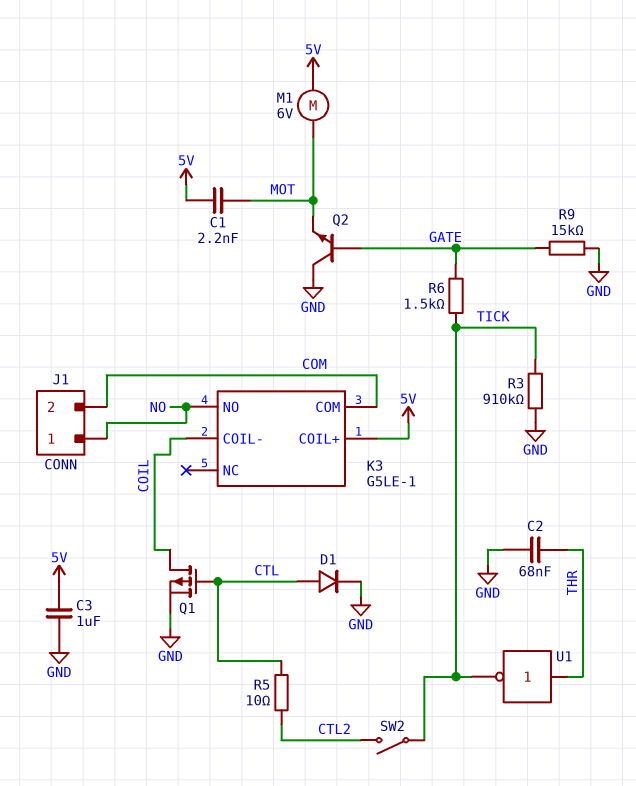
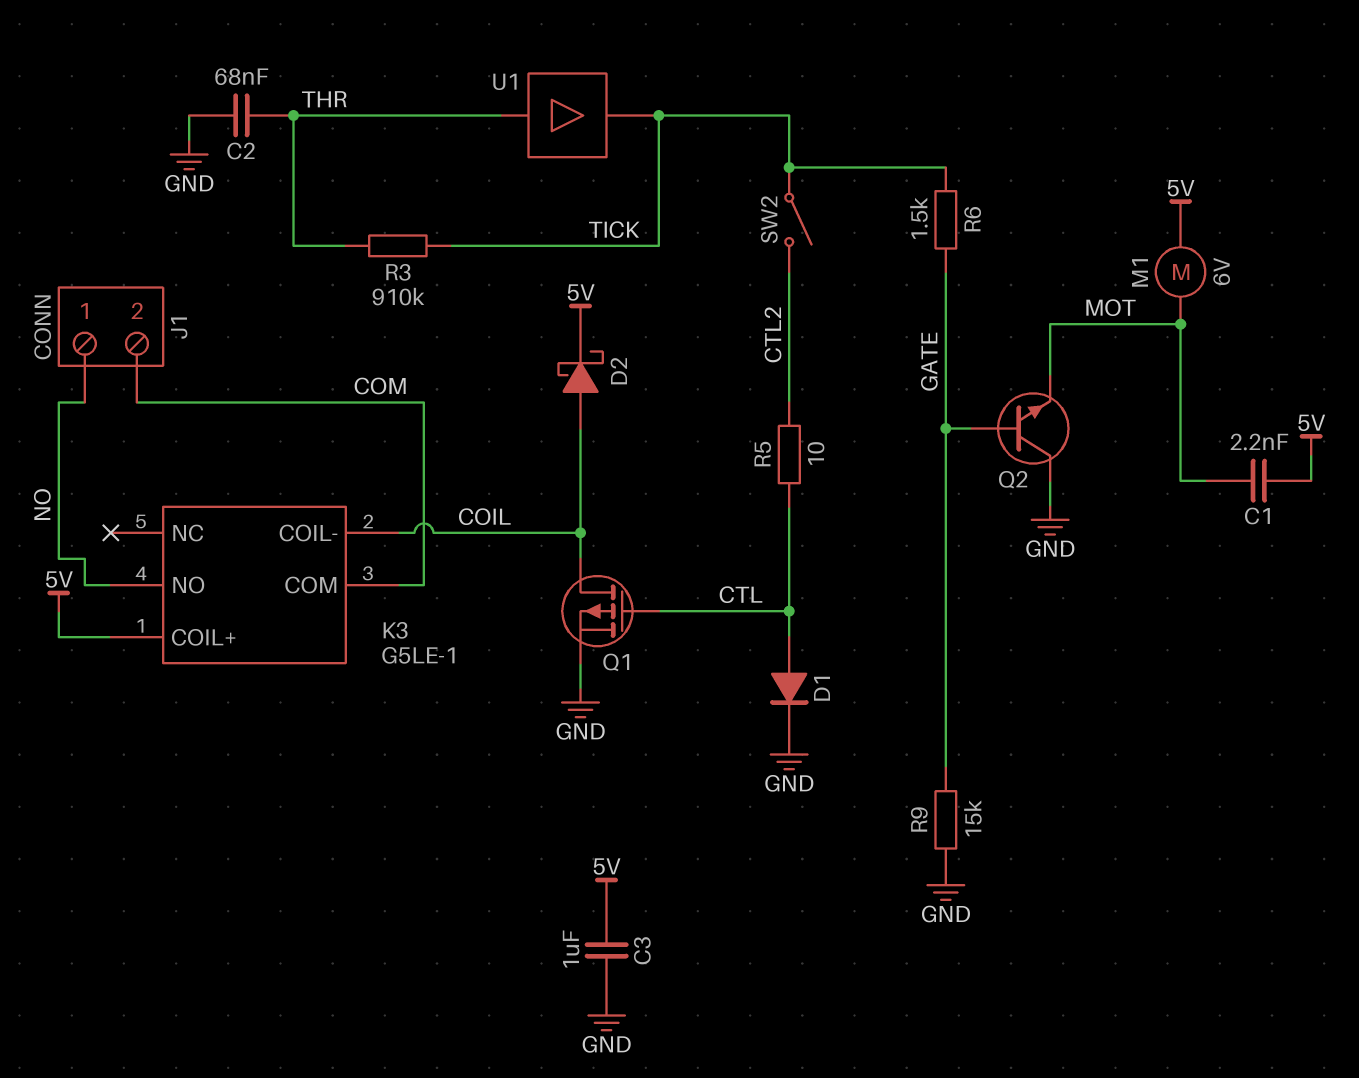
D2: none -> schottky (A COIL, K 5V)
R3: 910k (GND, TICK) -> 910k (THR, TICK)
U1: NOT (in THR, out TICK) -> buffer (in THR, out TICK)

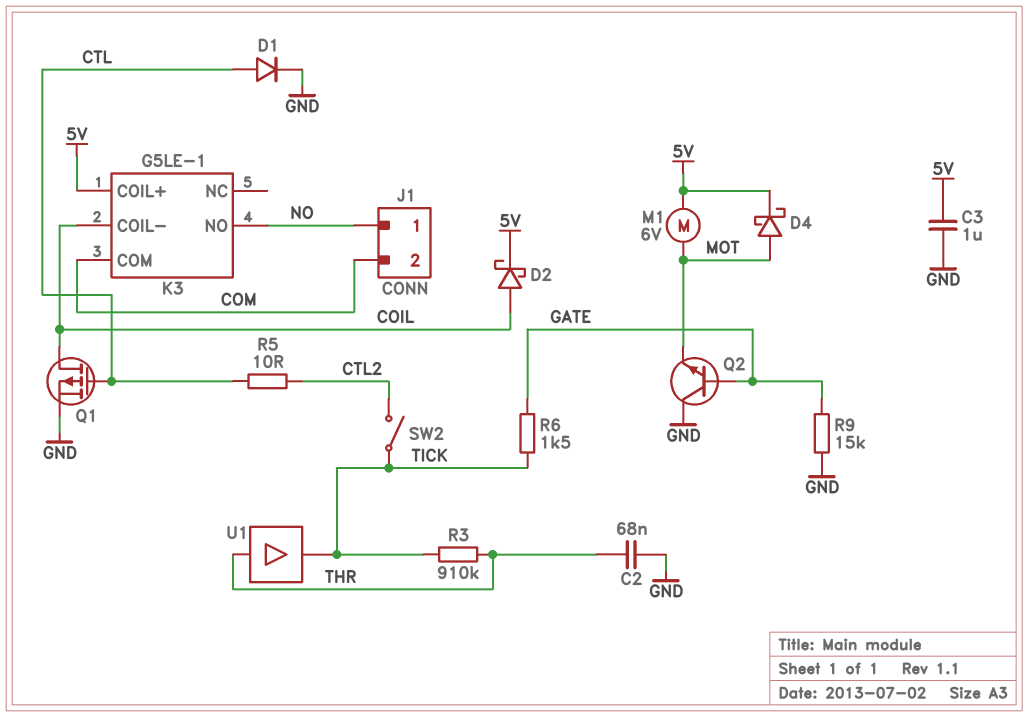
C1: 2.2nF (5V, MOT) -> none
D4: none -> schottky (A MOT, K 5V)

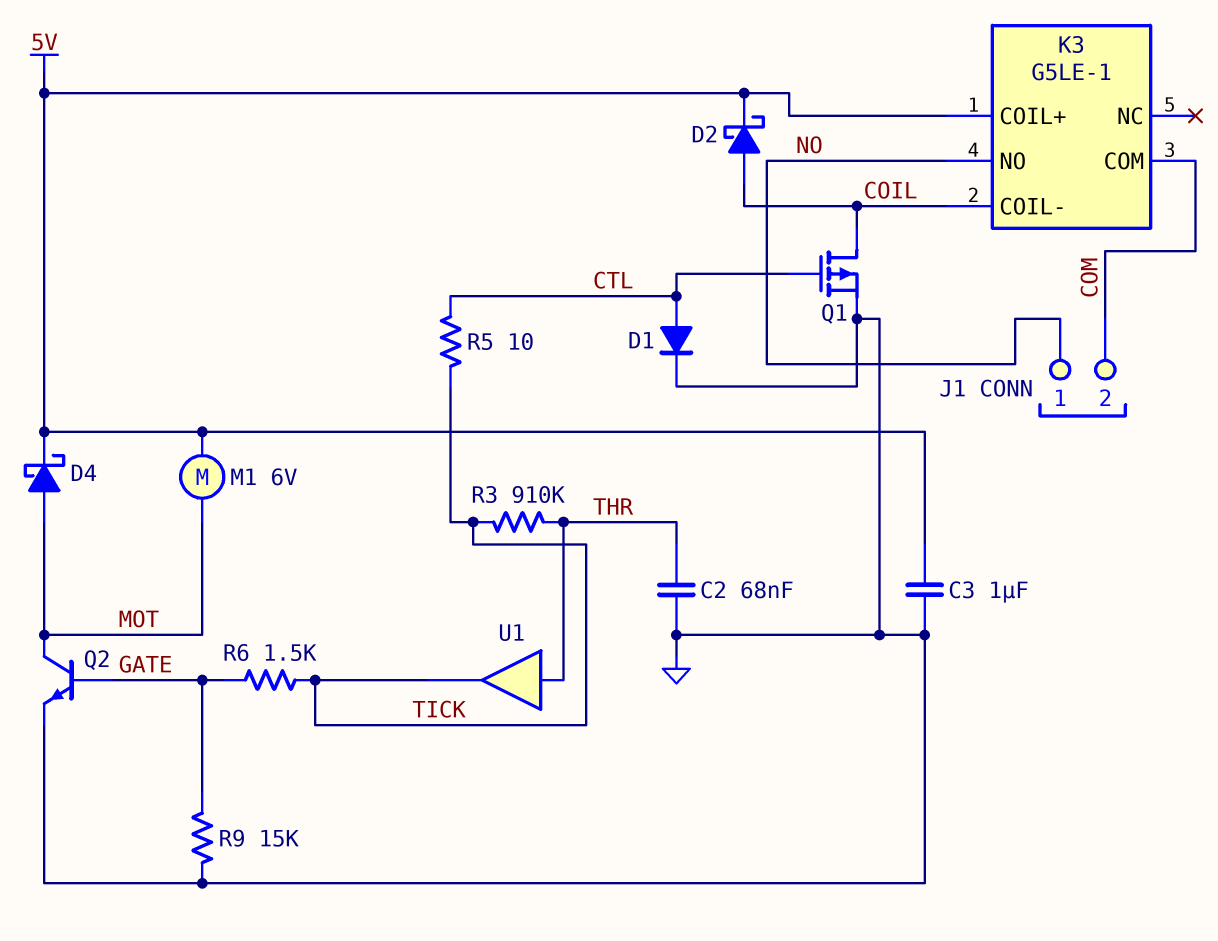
Q2: NPN (B GATE, C GND, E MOT) -> NPN (B GATE, C MOT, E GND)
R5: 10 (CTL, CTL2) -> 10 (CTL, TICK)
SW2: switch (CTL2, TICK) -> none

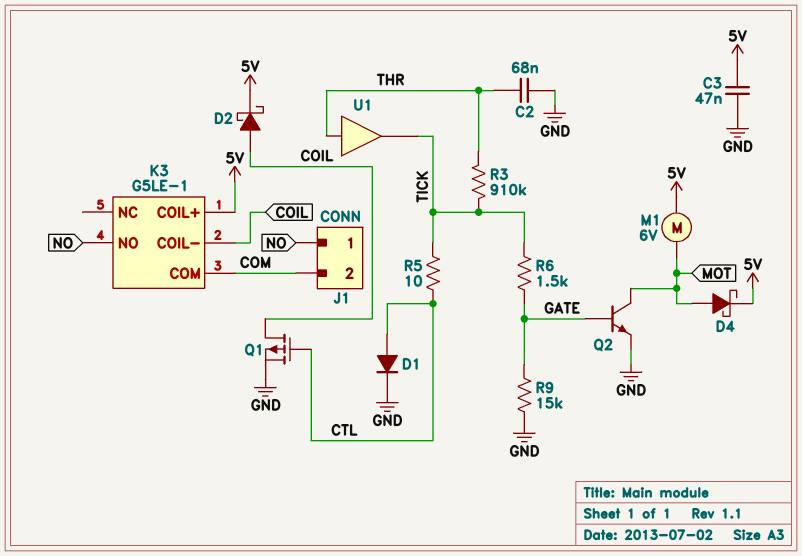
C3: 1uF (5V, GND) -> 47nF (5V, GND)

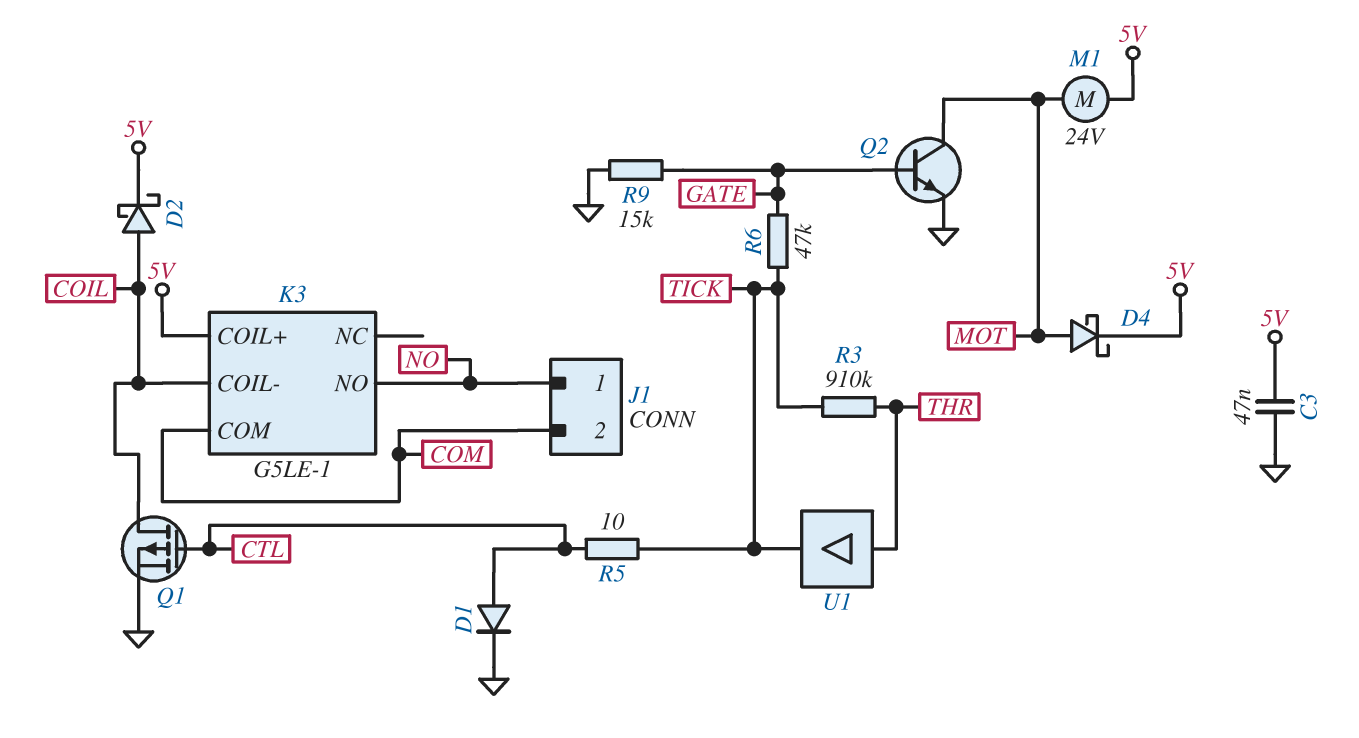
C2: 68nF (GND, THR) -> none
M1: motor 6V (5V, MOT) -> motor 24V (5V, MOT)
R6: 1.5k (GATE, TICK) -> 47k (GATE, TICK)

